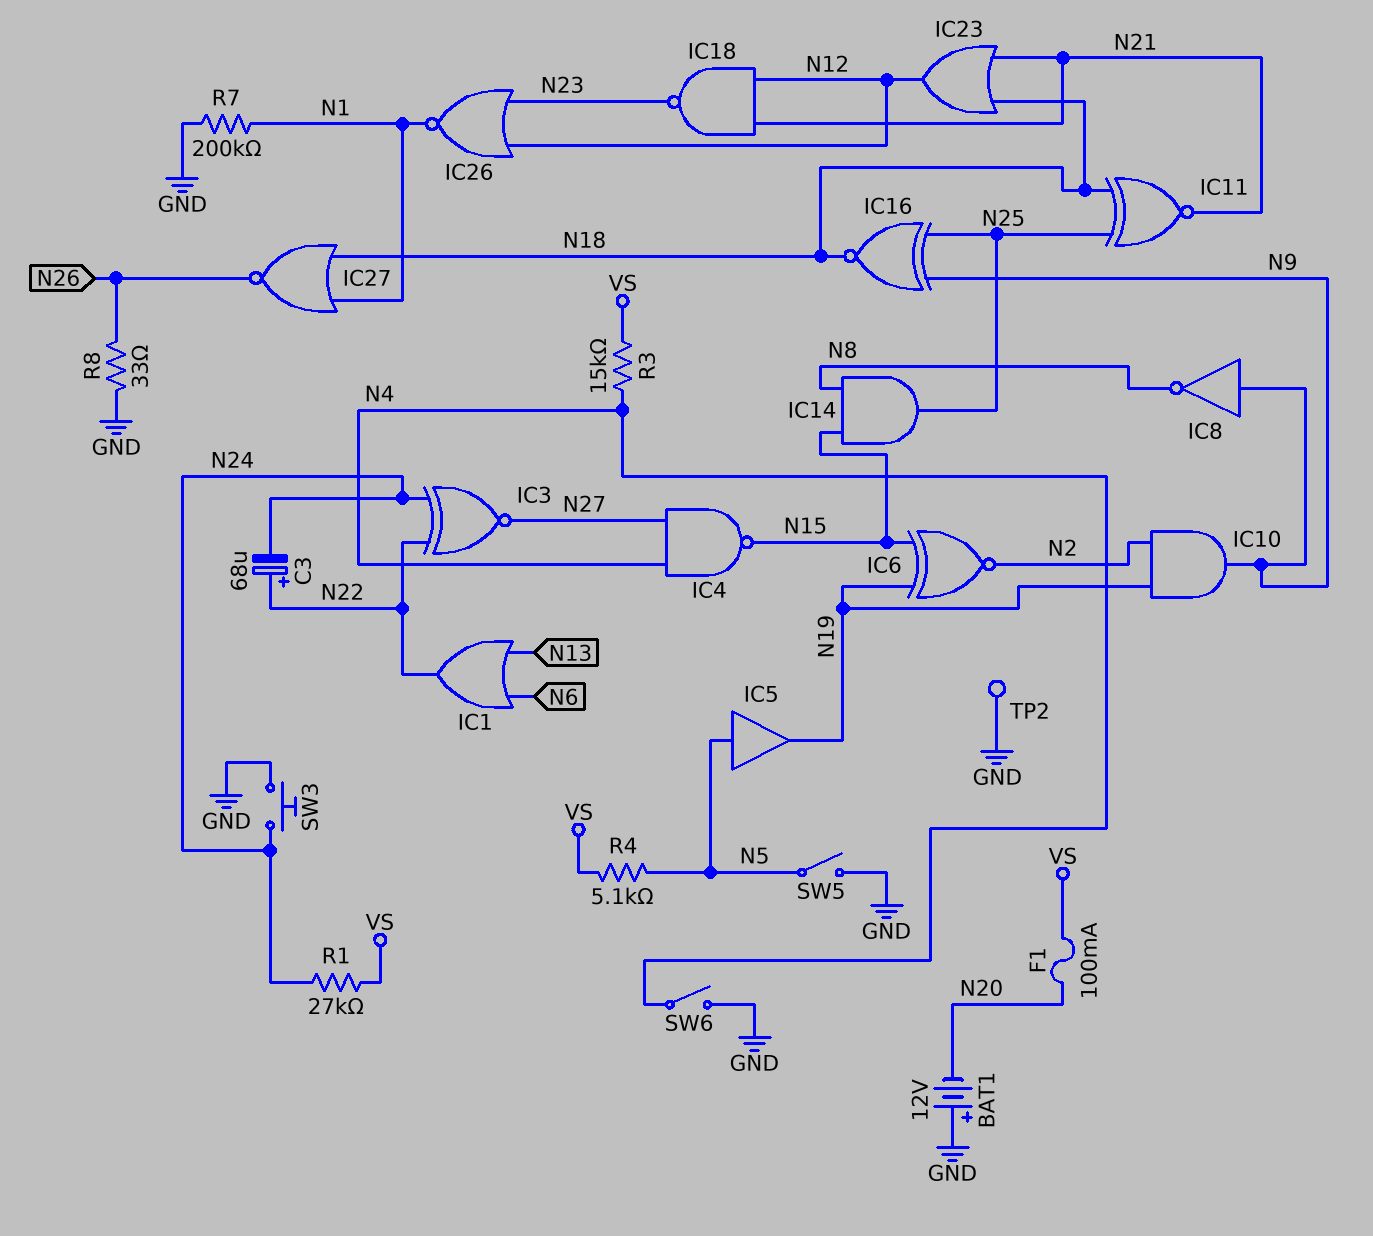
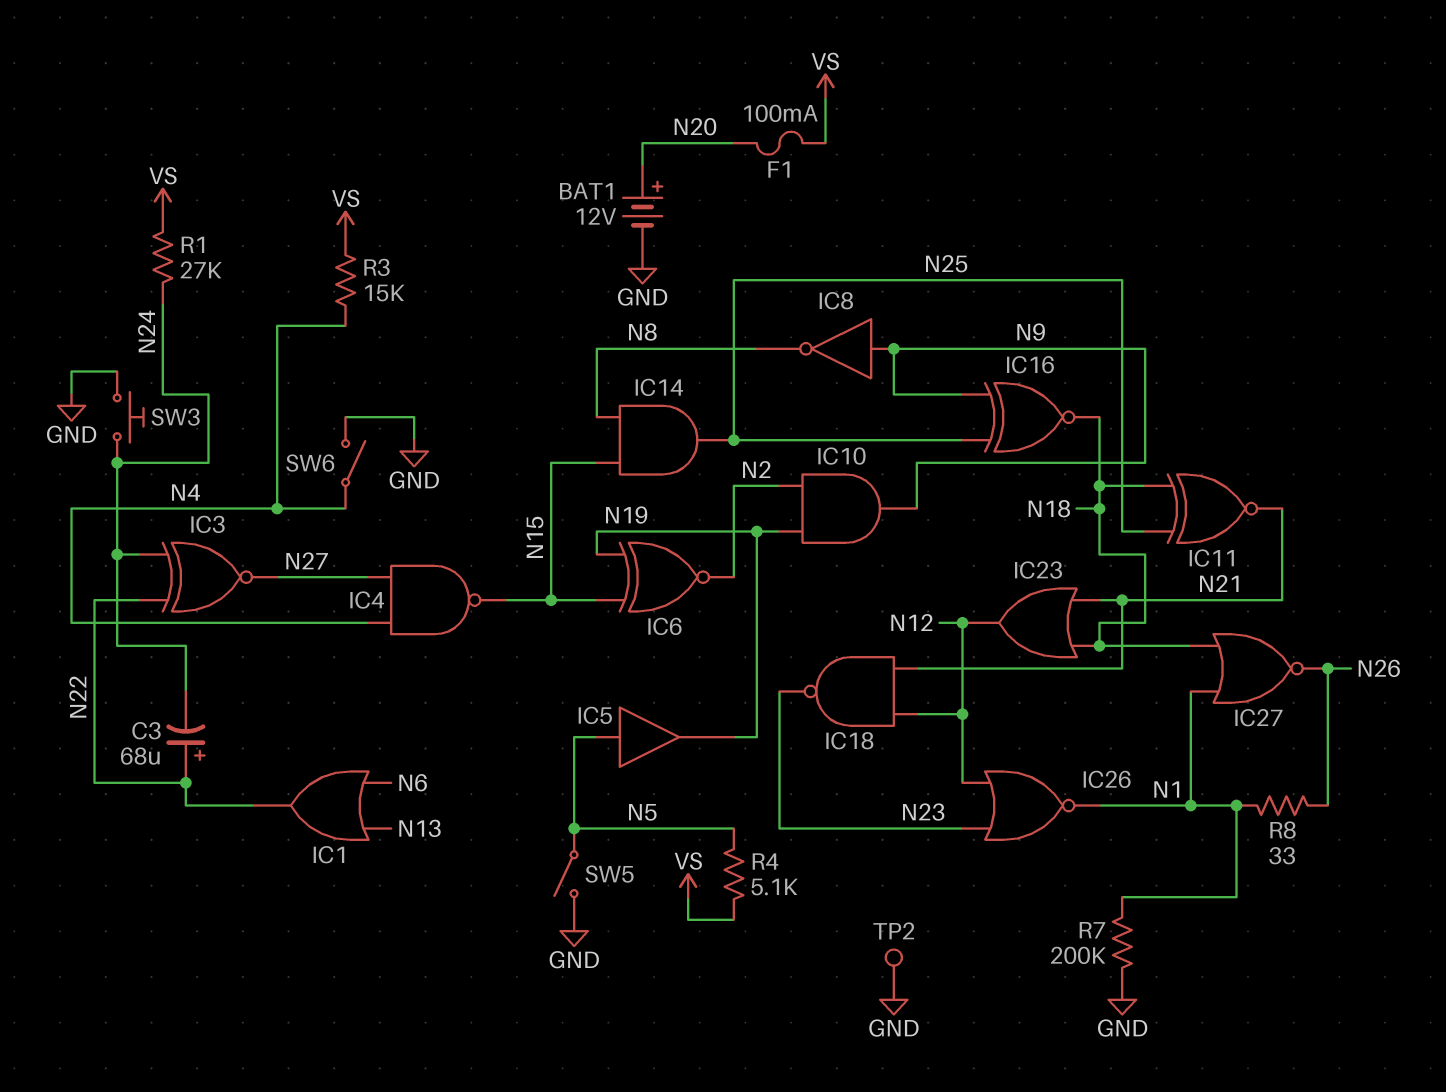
BAT1: 12V (plus GND, minus N20) -> 12V (plus N20, minus GND)
R8: 33 (GND, N26) -> 33 (N1, N26)

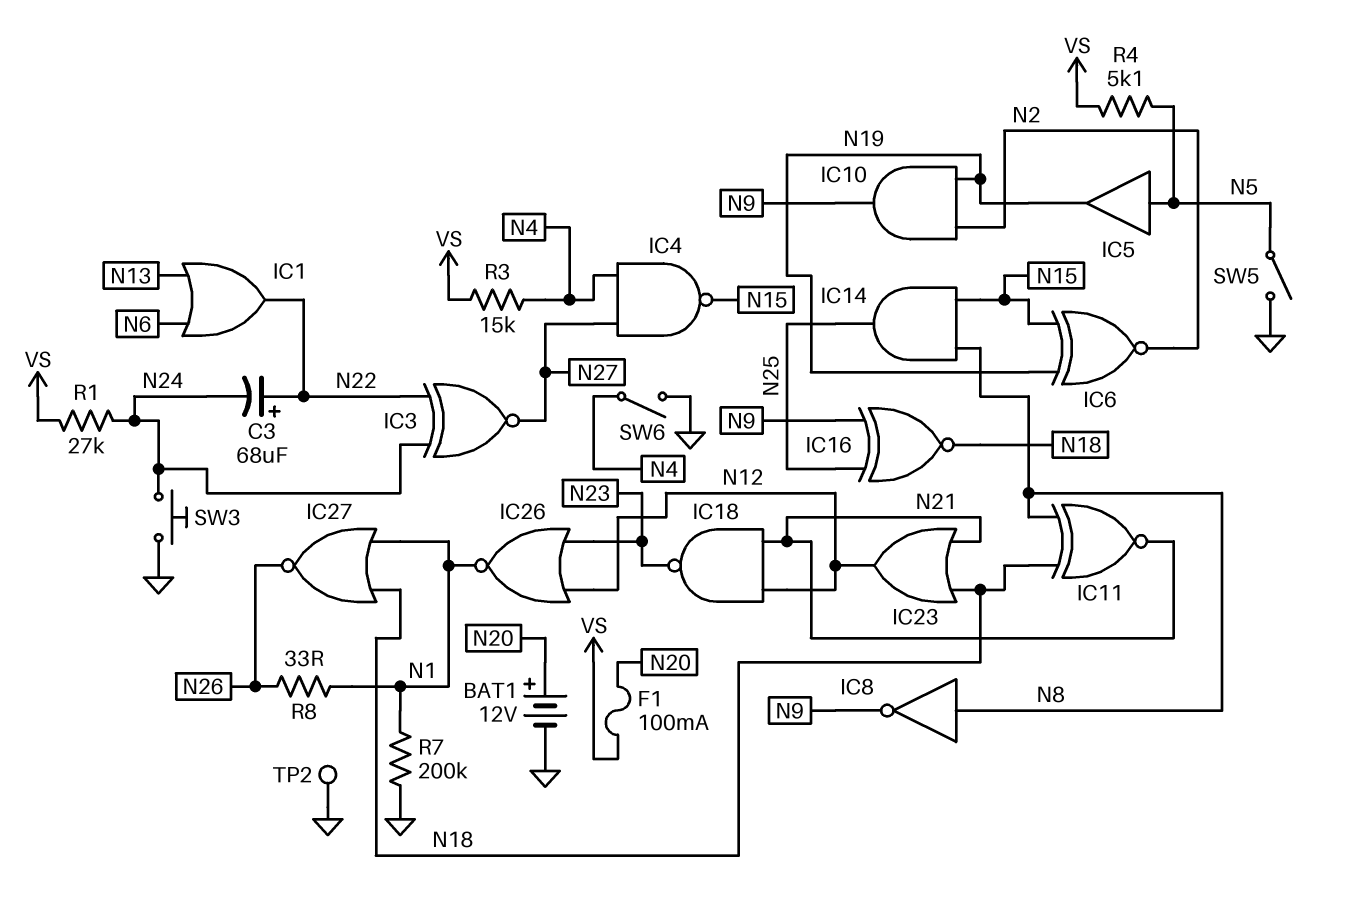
IC8: NOT (in N9, out N8) -> NOT (in N8, out N9)
IC11: XNOR (in N18, in N25, out N21) -> XNOR (in N8, in N18, out N21)

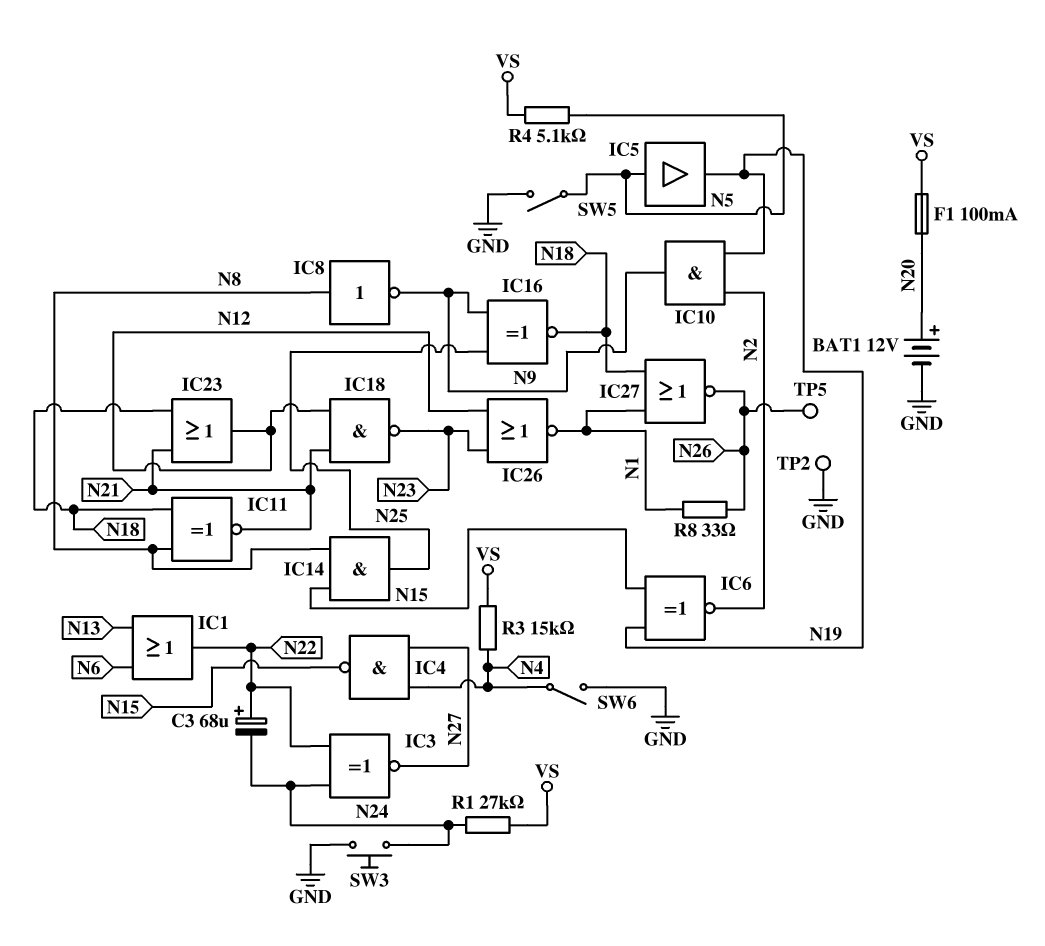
R7: 200k (GND, N1) -> none
TP5: none -> test point (N26)

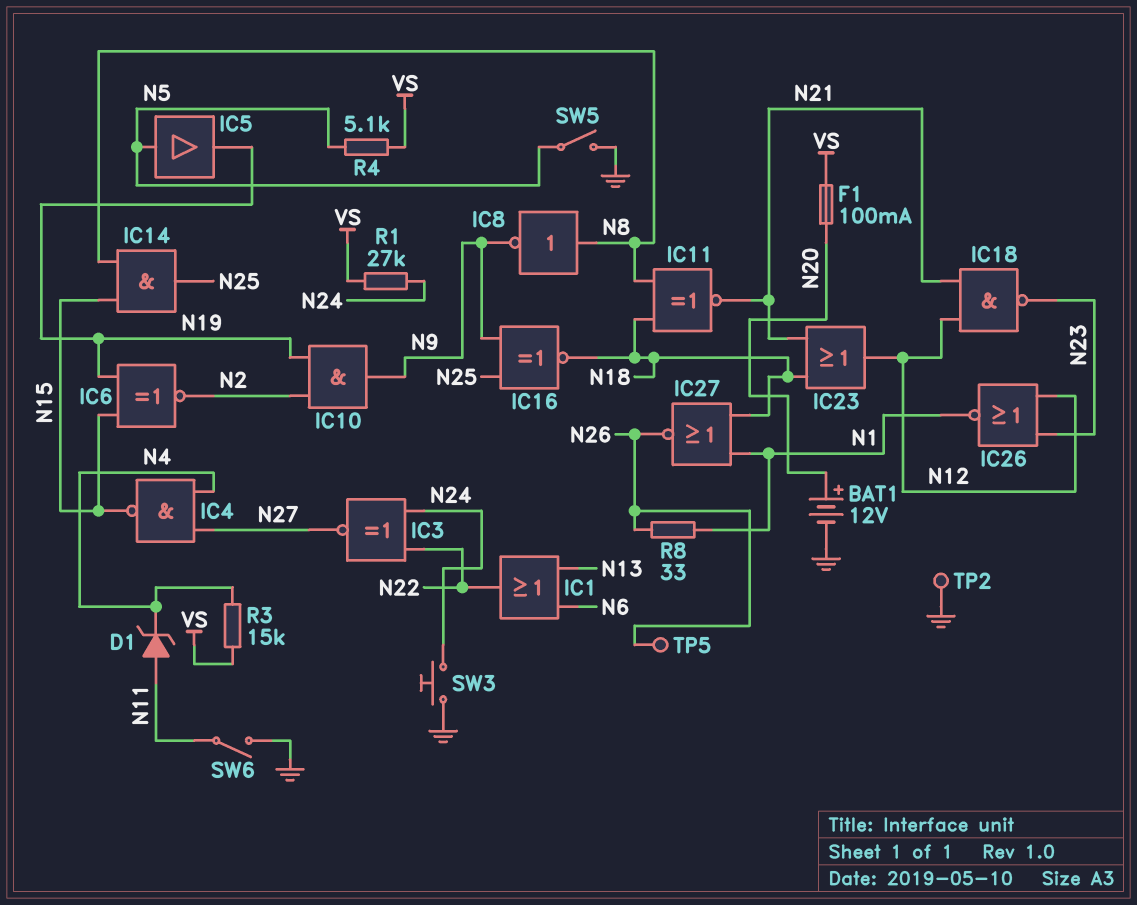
C3: 68uF (plus N22, minus N24) -> none
D1: none -> zener (A N11, K N4)
SW6: switch (GND, N4) -> switch (GND, N11)

